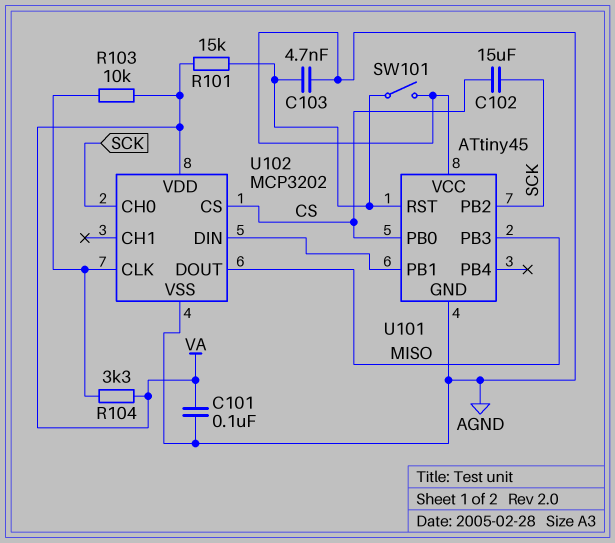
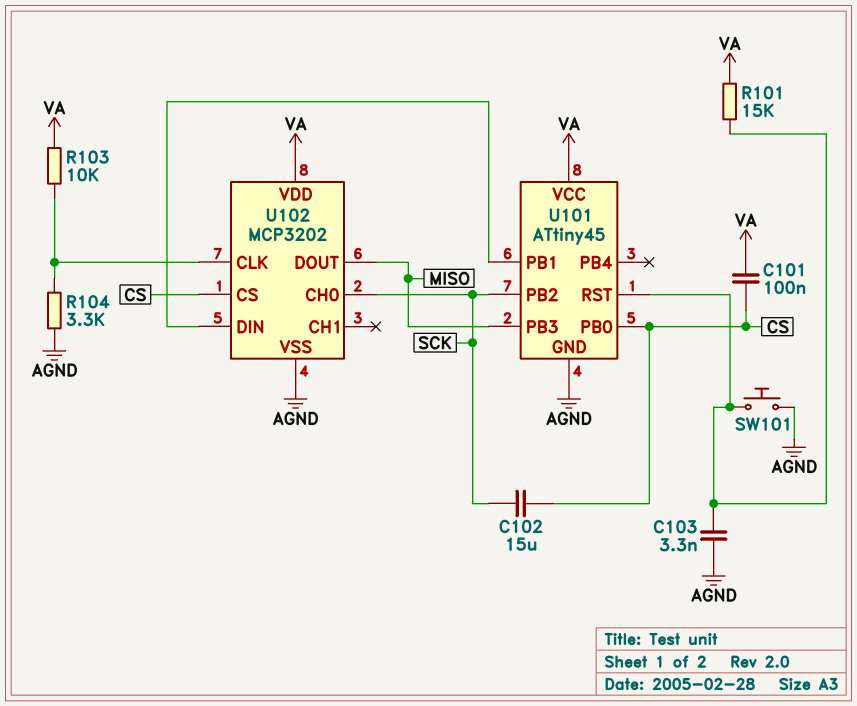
C101: 100nF (AGND, VA) -> 100nF (CS, VA)
C103: 4.7nF (AGND, U101/RST) -> 3.3nF (AGND, U101/RST)
R104: 3.3k (U102/CLK, VA) -> 3.3k (AGND, U102/CLK)
SW101: switch (AGND, U101/RST) -> button (AGND, U101/RST)
U101 pin VCC: AGND -> VA

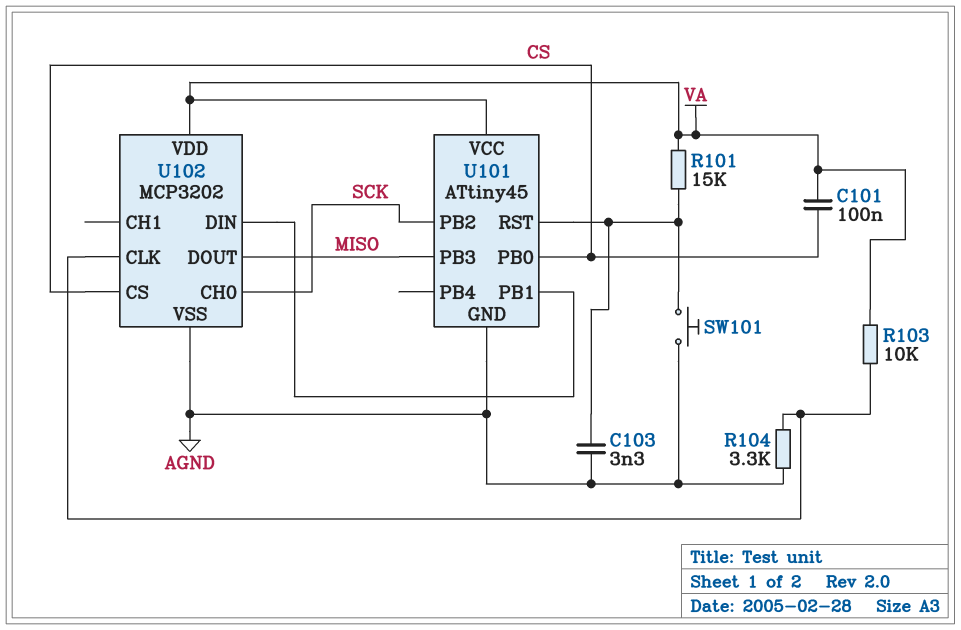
C102: 15uF (CS, SCK) -> none

